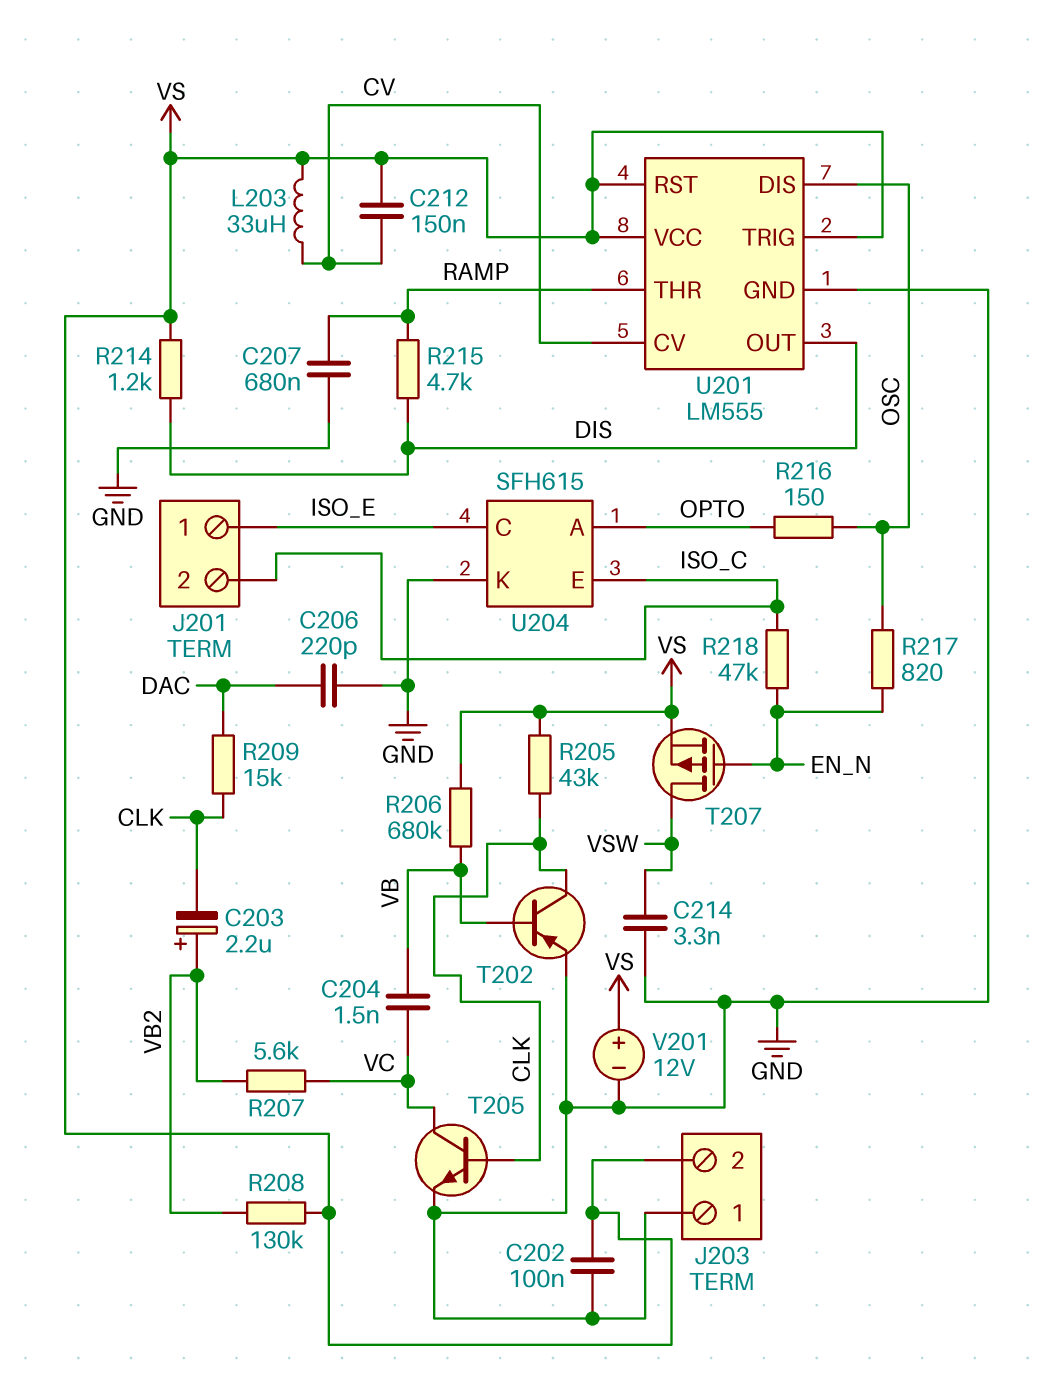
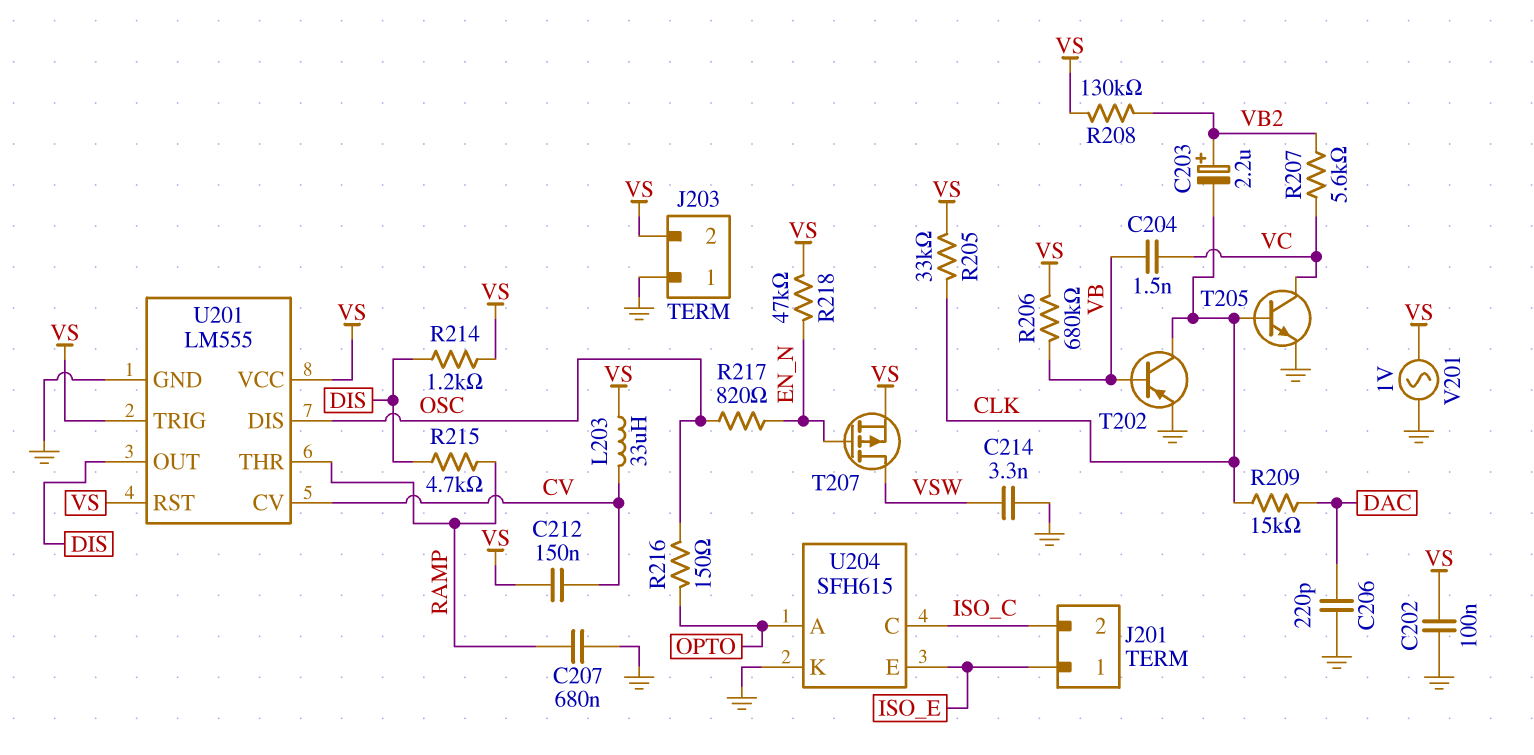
R205: 43k (CLK, VS) -> 33k (CLK, VS)
R218: 47k (EN_N, ISO_C) -> 47k (EN_N, VS)
U204 pin C: ISO_E -> ISO_C
U204 pin E: ISO_C -> ISO_E
V201: 12V (plus VS, minus GND) -> AC 1V (GND, VS)

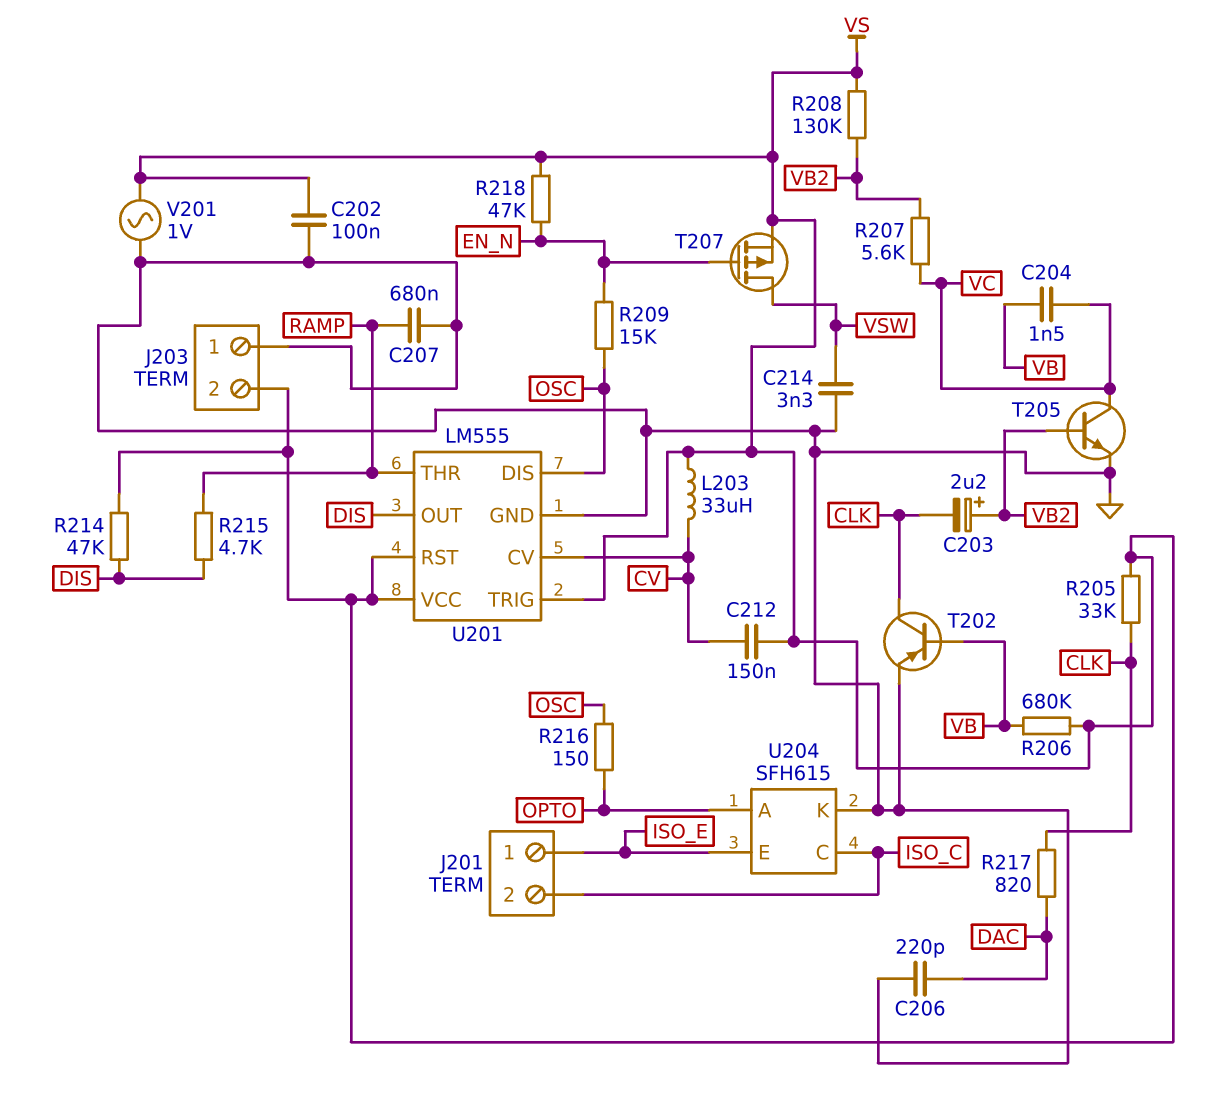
R209: 15k (CLK, DAC) -> 15k (EN_N, OSC)
R214: 1.2k (DIS, VS) -> 47k (DIS, VS)
R217: 820 (EN_N, OSC) -> 820 (CLK, DAC)
T205: NPN (B CLK, C VC, E GND) -> NPN (B VB2, C VC, E GND)

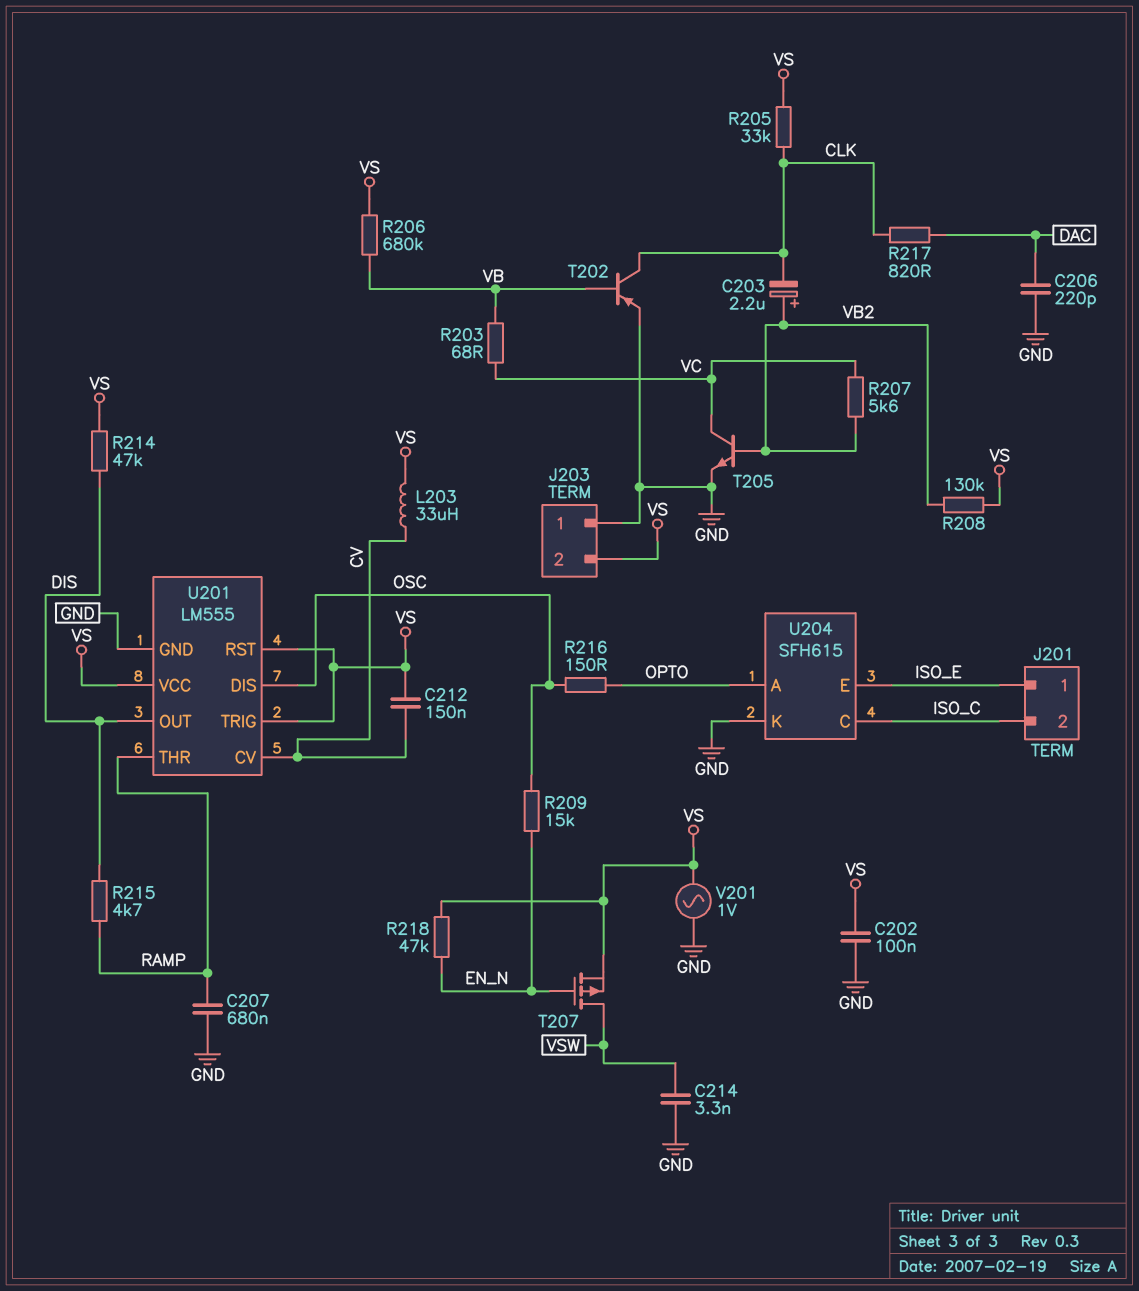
C204: 1.5nF (VB, VC) -> none
R203: none -> 68 (VB, VC)

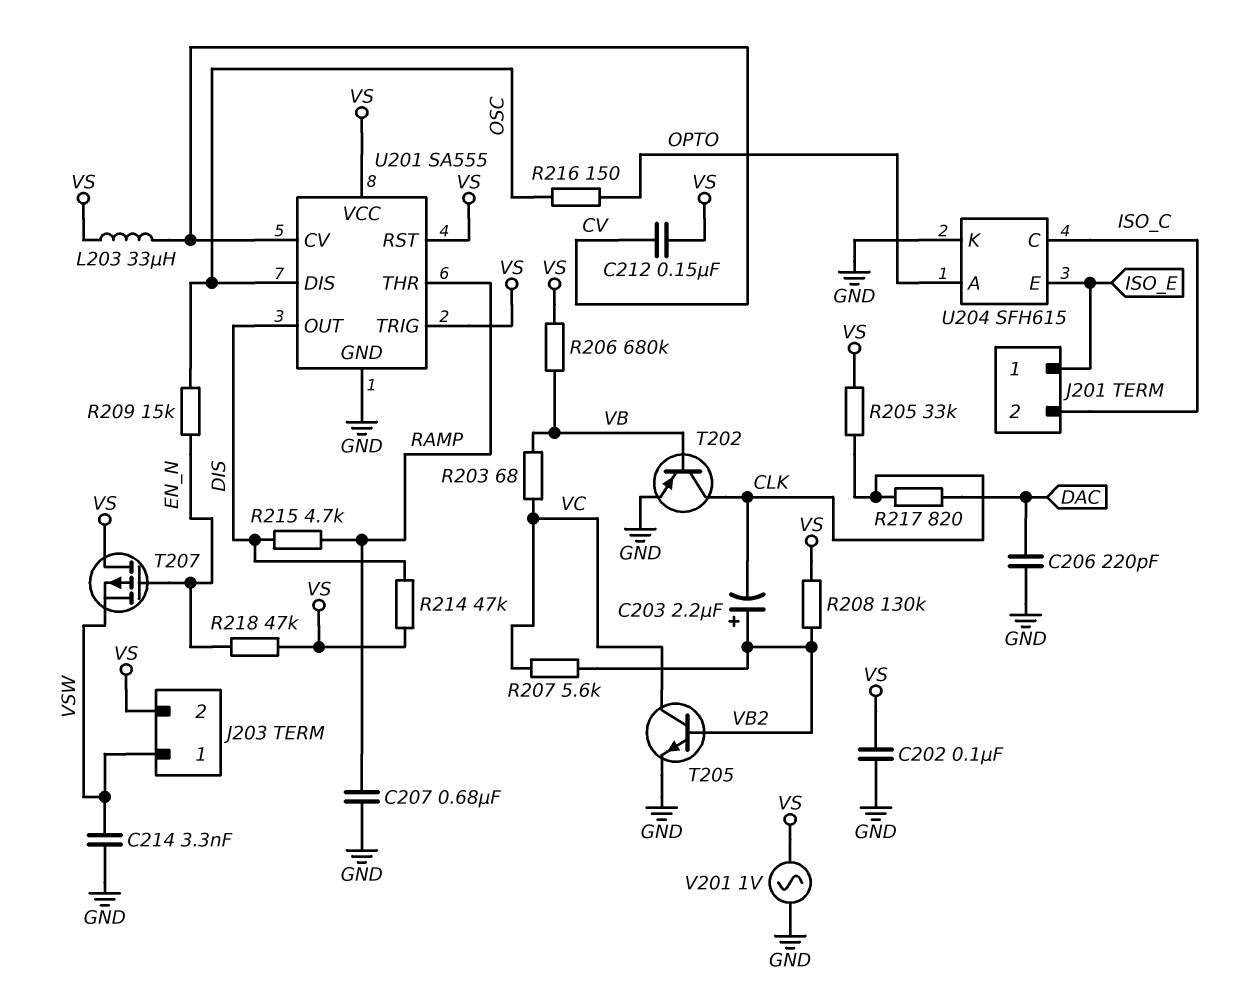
J203 pin 1: GND -> VSW
T207: PMOS (G EN_N, D VSW, S VS) -> PMOS (G EN_N, D VS, S VSW)
U201: LM555 -> SA555

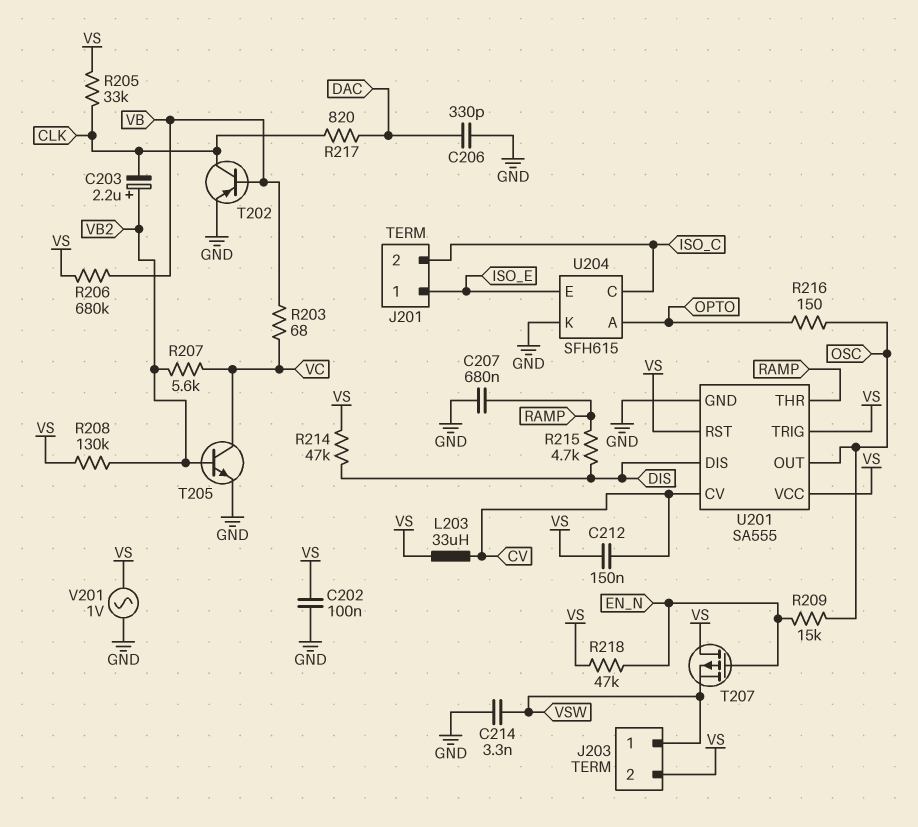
C206: 220pF (DAC, GND) -> 330pF (DAC, GND)
U201 pin DIS: OSC -> DIS
U201 pin OUT: DIS -> OSC

